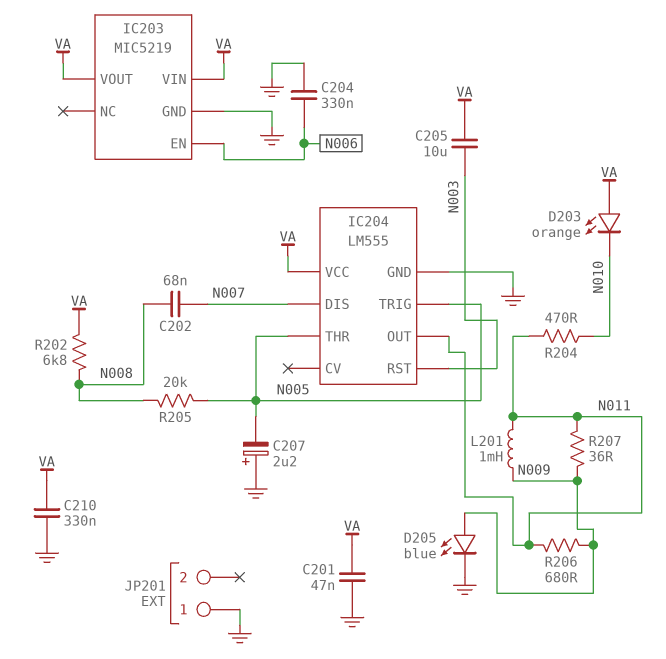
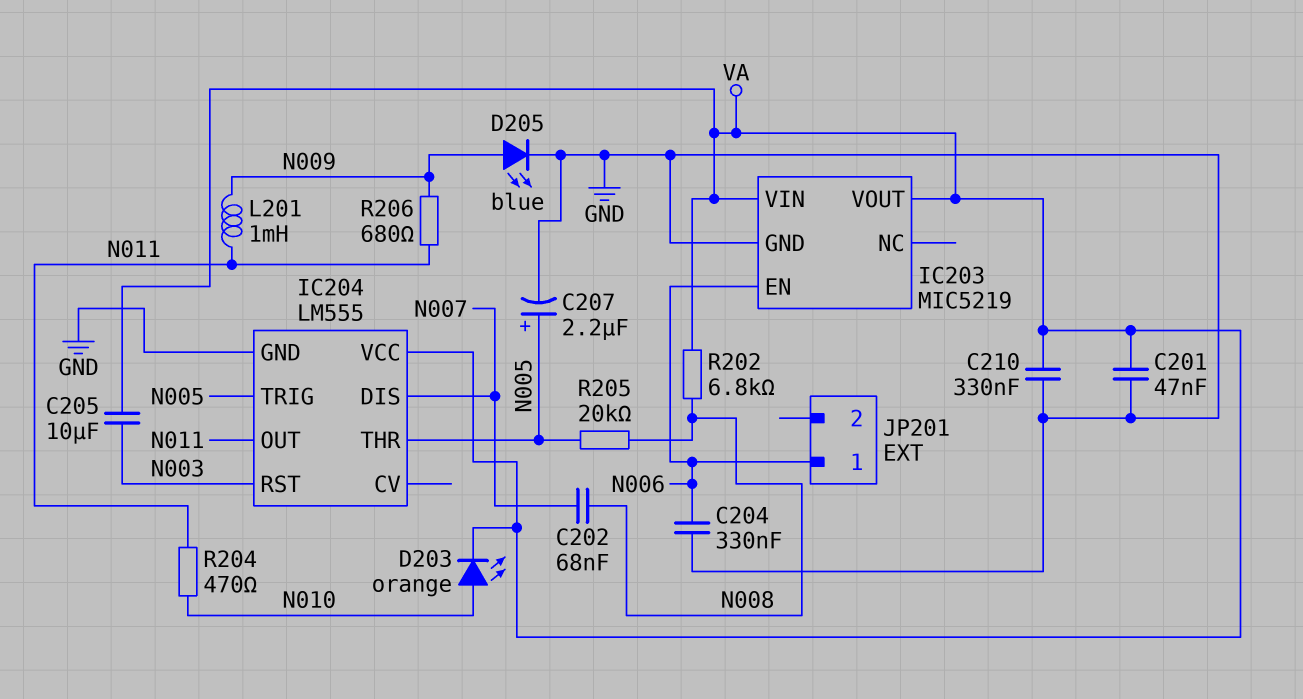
C207: 2.2uF (plus GND, minus N005) -> 2.2uF (plus N005, minus GND)
D203: LED orange (A VA, K N010) -> LED orange (A N010, K VA)
JP201 pin 1: GND -> N006
R207: 36 (N009, N011) -> none

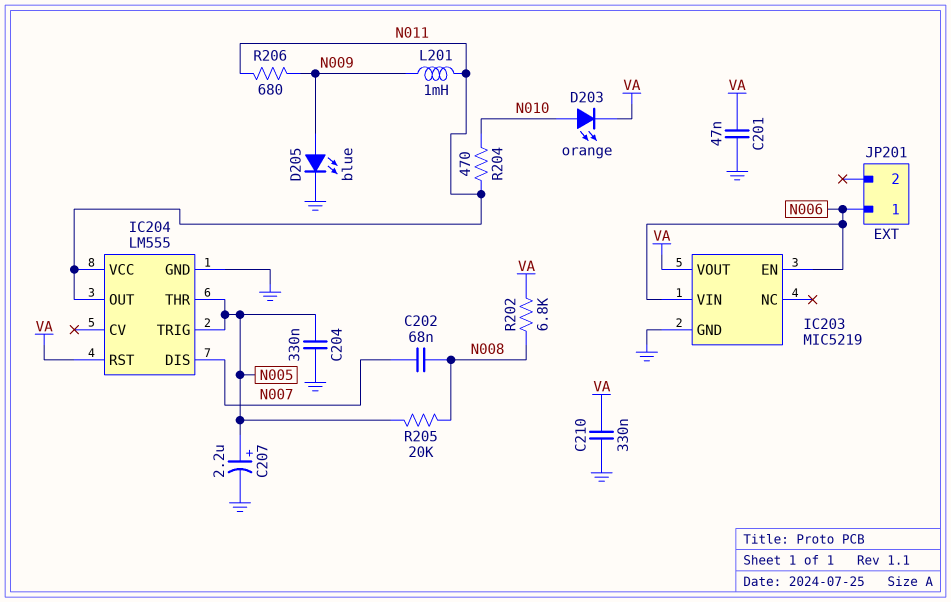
C204: 330nF (GND, N006) -> 330nF (GND, N005)
C205: 10uF (N003, VA) -> none
IC203 pin VIN: VA -> N006
IC204 pin RST: N003 -> VA
IC204 pin VCC: VA -> N011

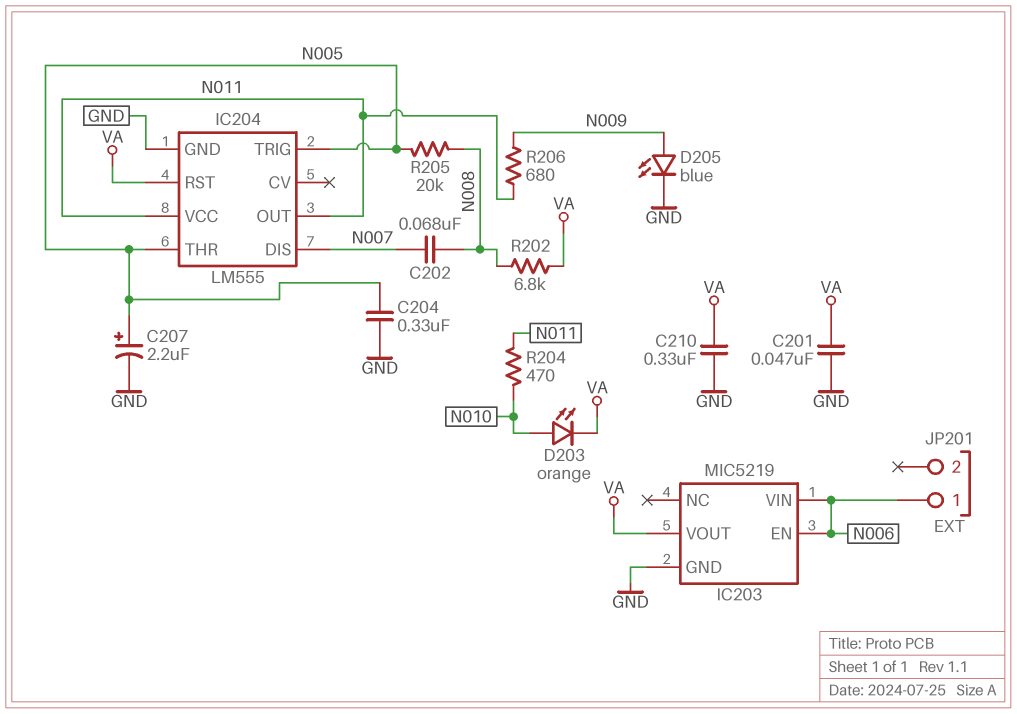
L201: 1mH (N009, N011) -> none

